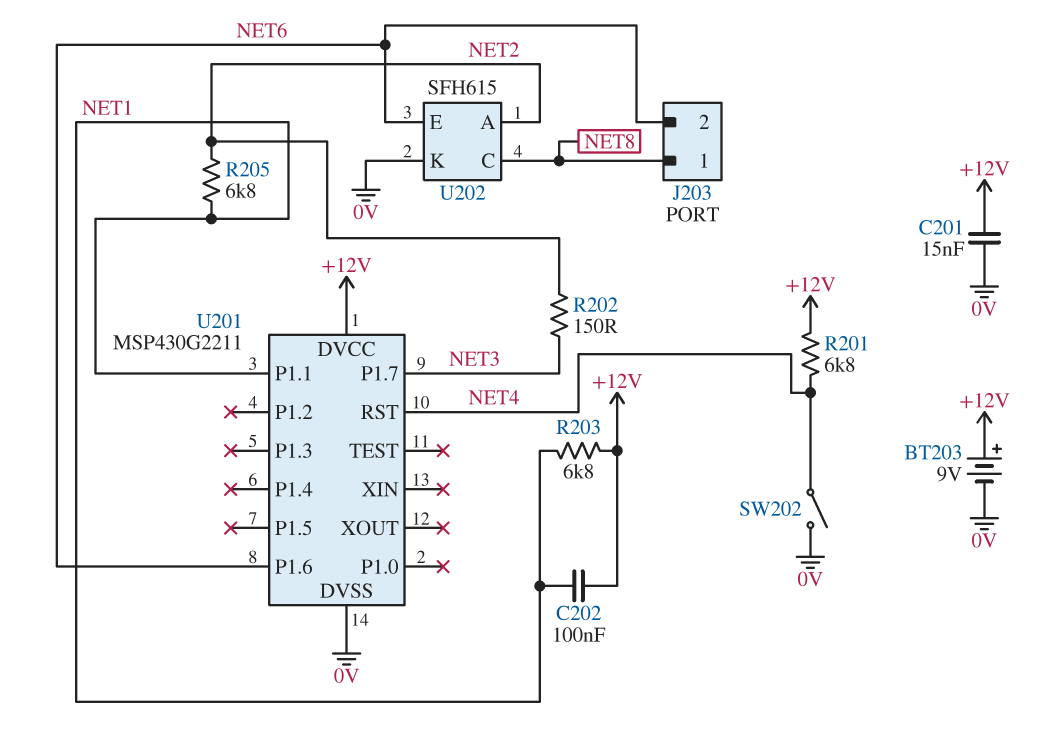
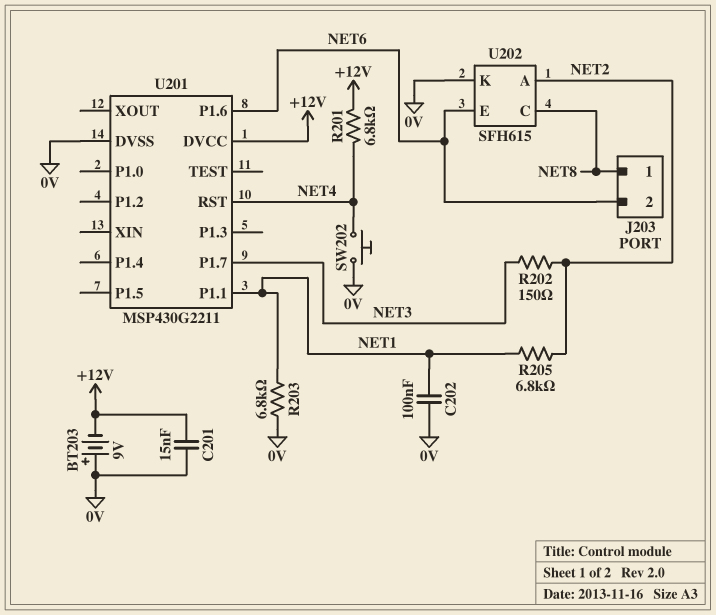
BT203: 9V (plus +12V, minus 0V) -> 9V (plus 0V, minus +12V)
C202: 100nF (+12V, NET1) -> 100nF (0V, NET1)
R203: 6.8k (+12V, NET1) -> 6.8k (0V, NET1)
SW202: switch (0V, NET4) -> button (0V, NET4)

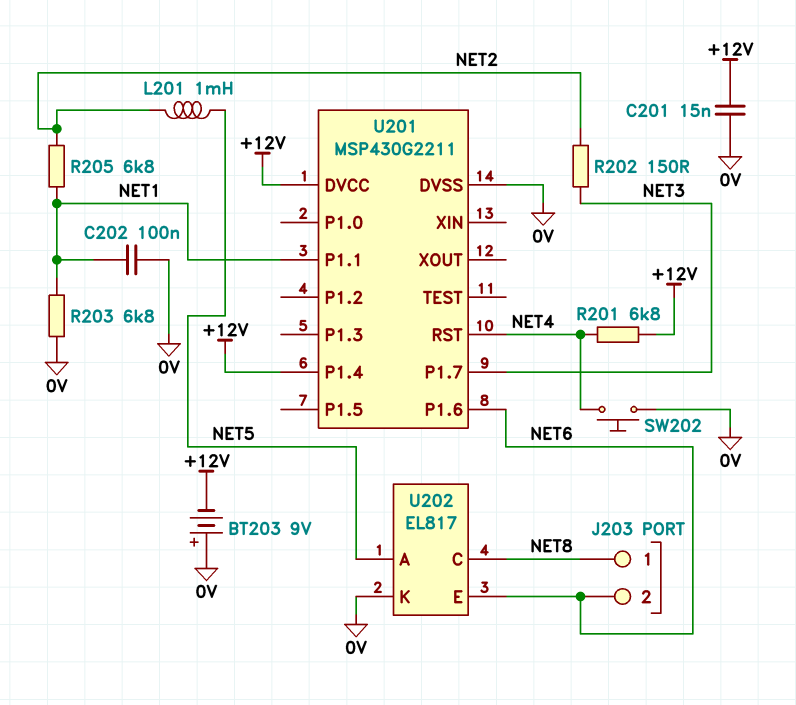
L201: none -> 1mH (NET2, NET5)
U201 pin P1.4: none -> +12V
U202: SFH615 -> EL817
U202 pin A: NET2 -> NET5

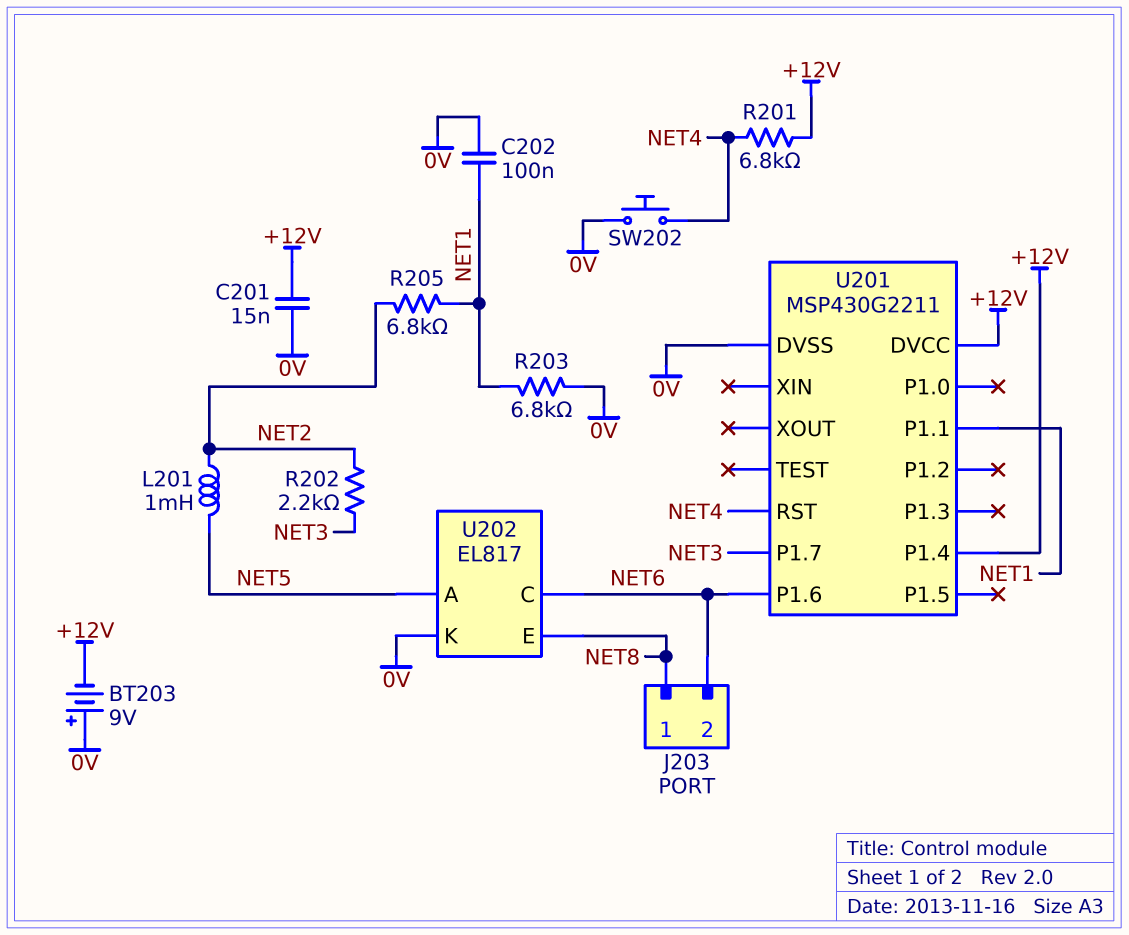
R202: 150 (NET2, NET3) -> 2.2k (NET2, NET3)
U202 pin C: NET8 -> NET6
U202 pin E: NET6 -> NET8

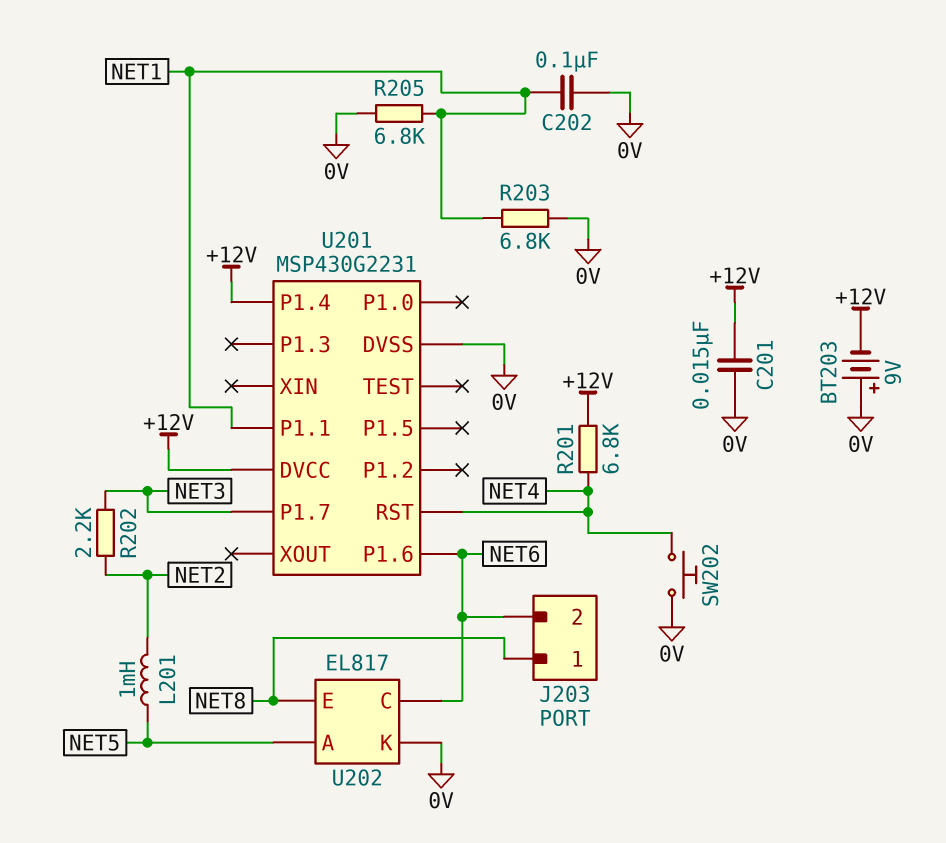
R205: 6.8k (NET1, NET2) -> 6.8k (0V, NET1)
U201: MSP430G2211 -> MSP430G2231

